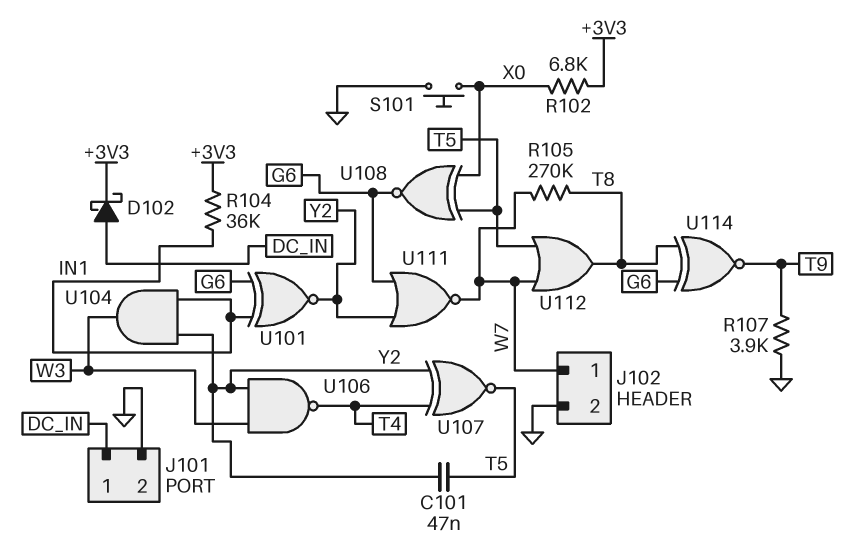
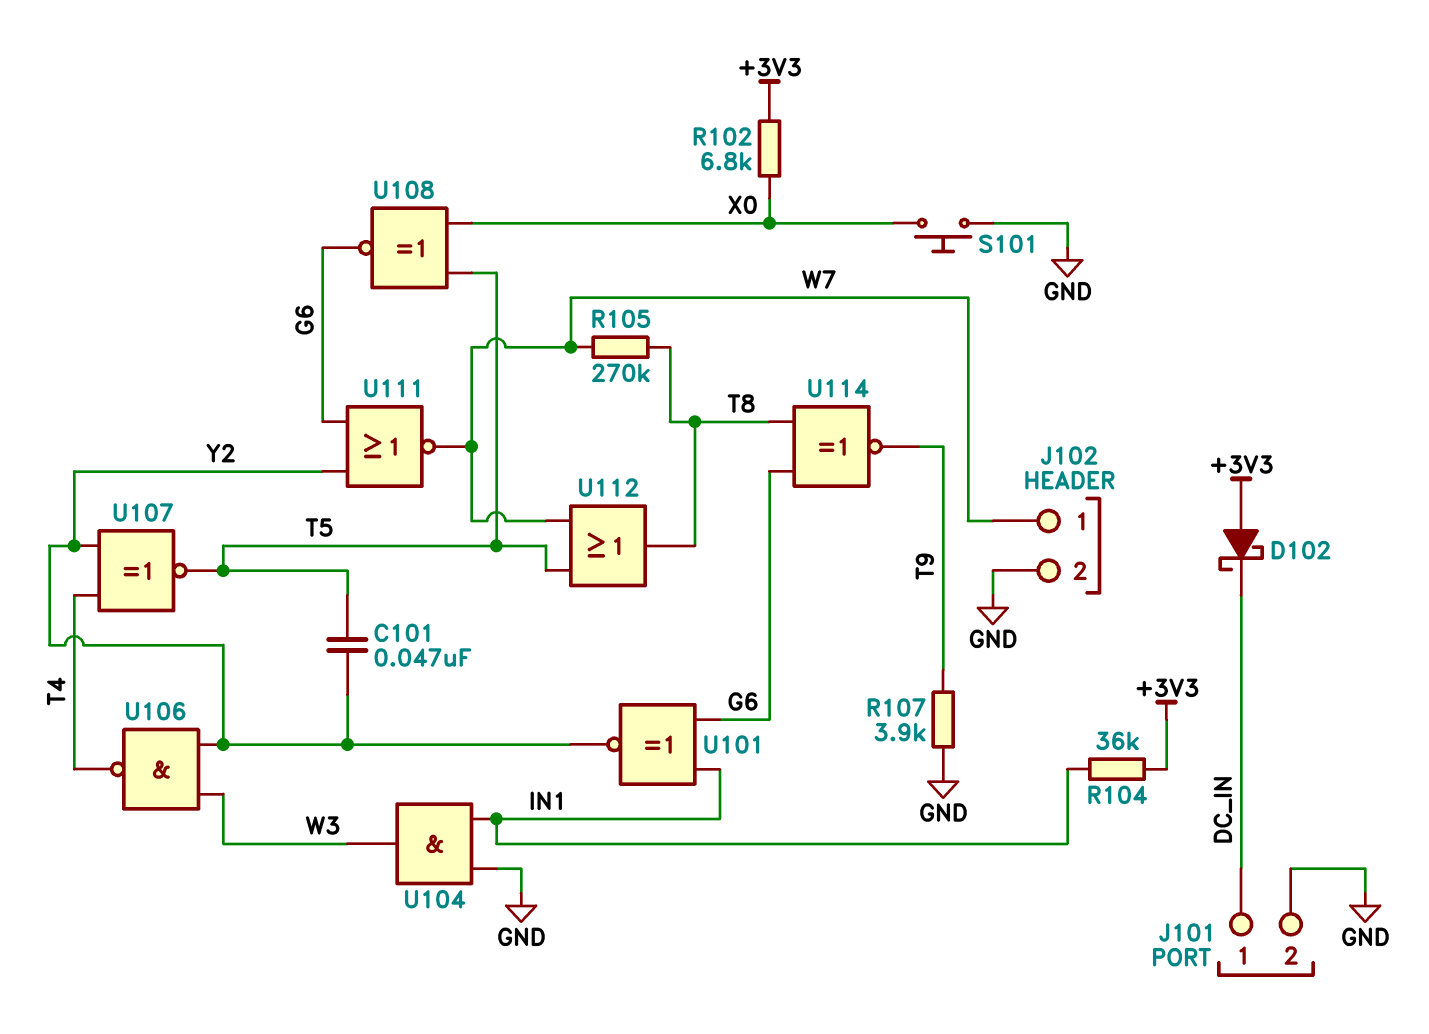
D102: schottky (A DC_IN, K +3V3) -> schottky (A +3V3, K DC_IN)
U104: AND (in IN1, in Y2, out W3) -> AND (in GND, in IN1, out W3)

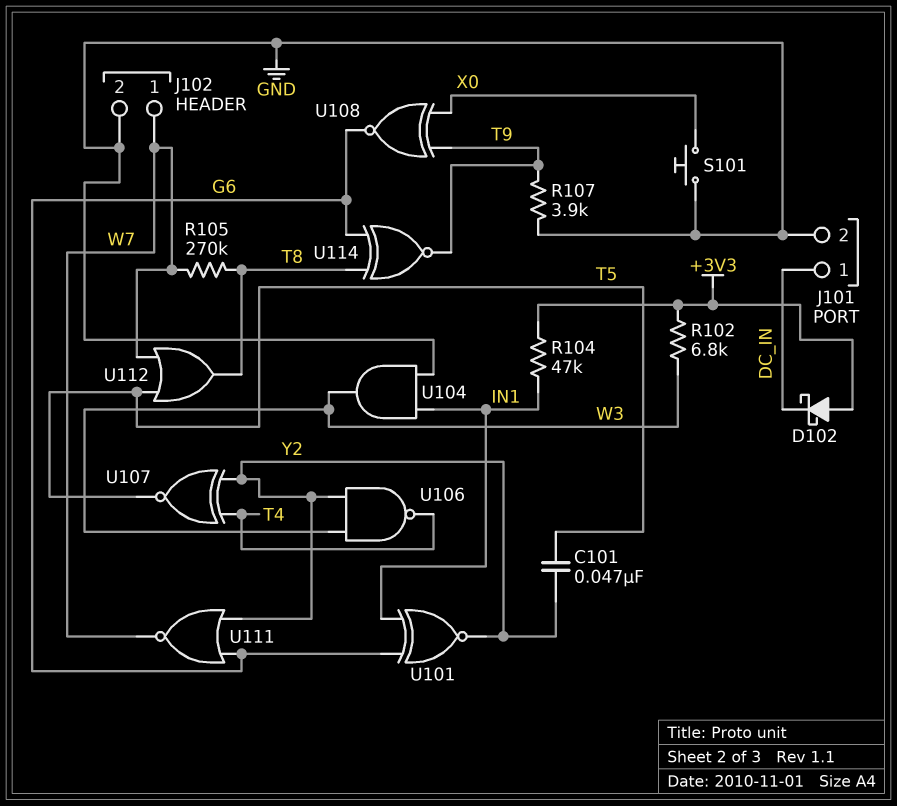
R102: 6.8k (+3V3, X0) -> 6.8k (+3V3, W3)
R104: 36k (+3V3, IN1) -> 47k (+3V3, IN1)
U108: XNOR (in T5, in X0, out G6) -> XNOR (in T9, in X0, out G6)

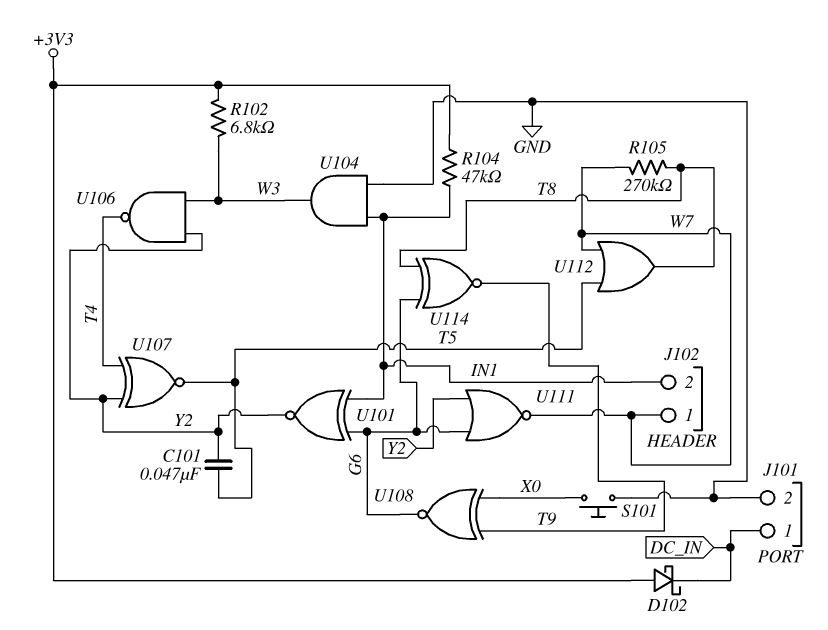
J102 pin 2: GND -> IN1
R107: 3.9k (GND, T9) -> none

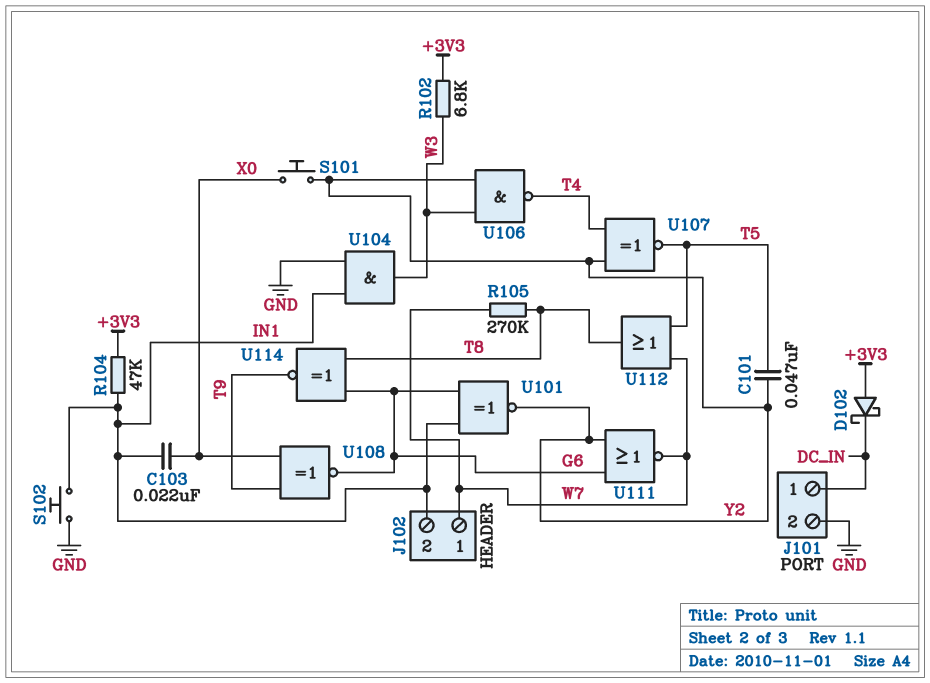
C103: none -> 22nF (IN1, X0)
S101: button (GND, X0) -> button (X0, Y2)
S102: none -> button (GND, IN1)

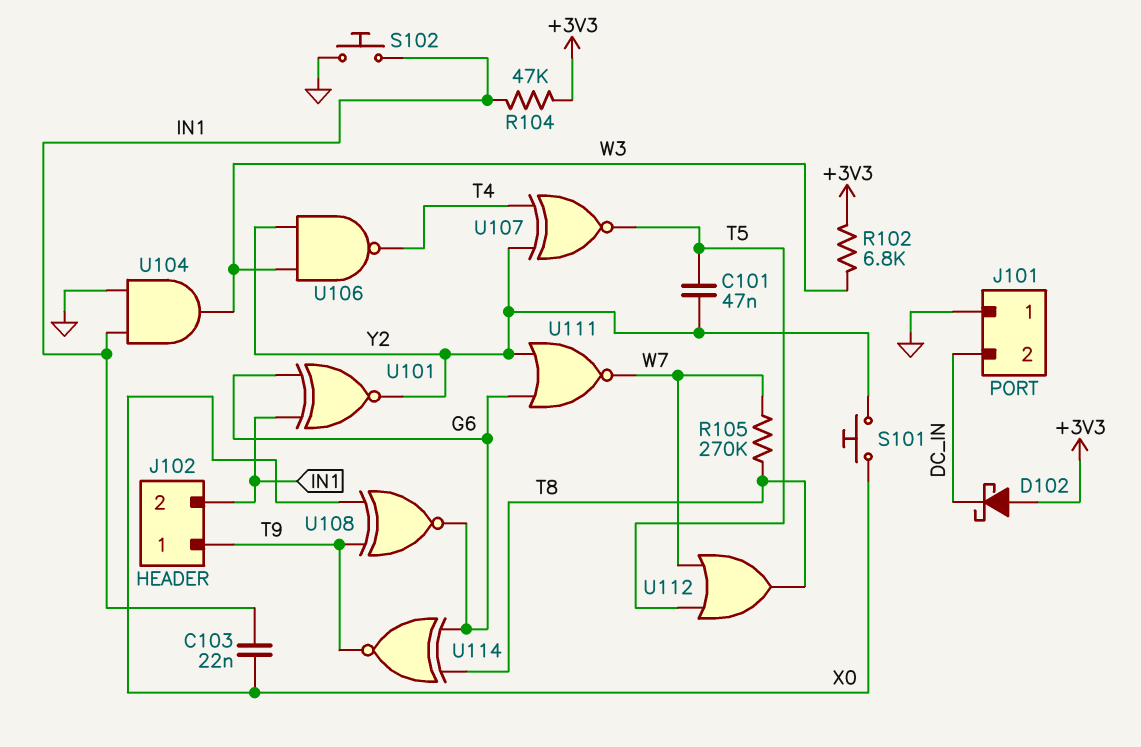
J101 pin 1: DC_IN -> GND
J101 pin 2: GND -> DC_IN
J102 pin 1: W7 -> T9

